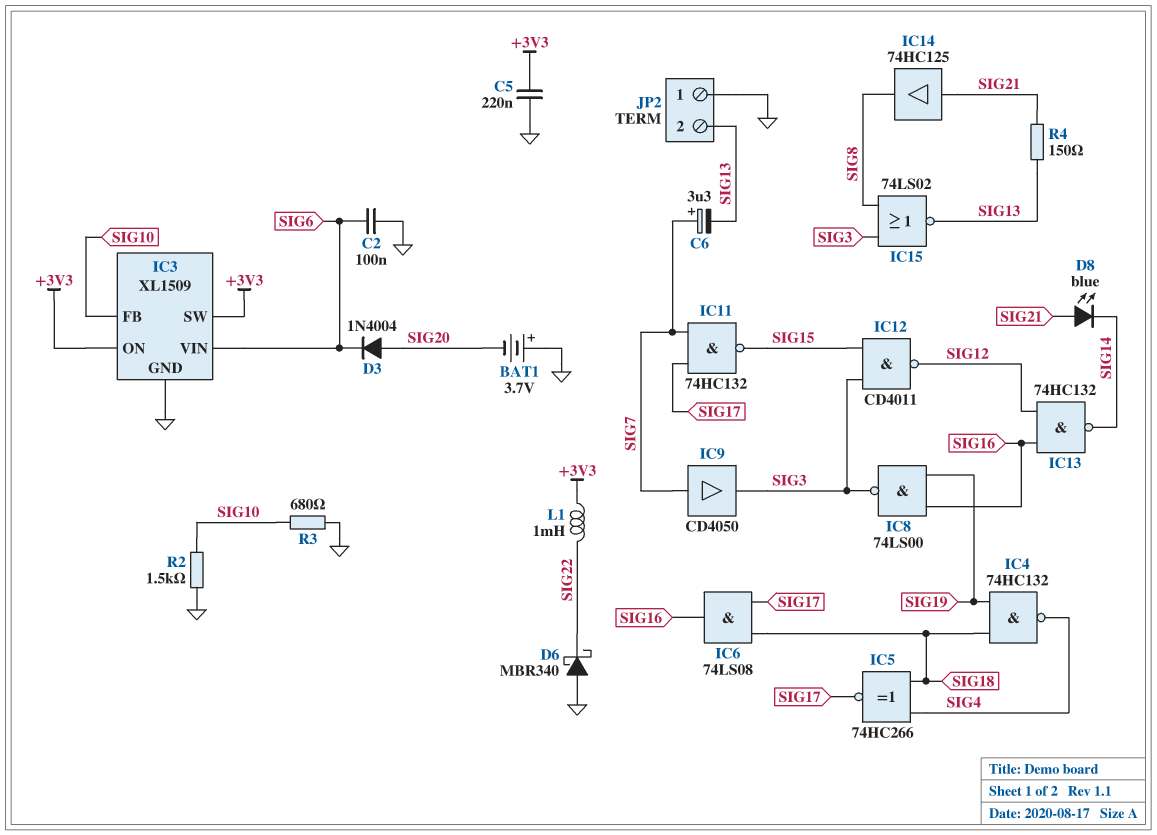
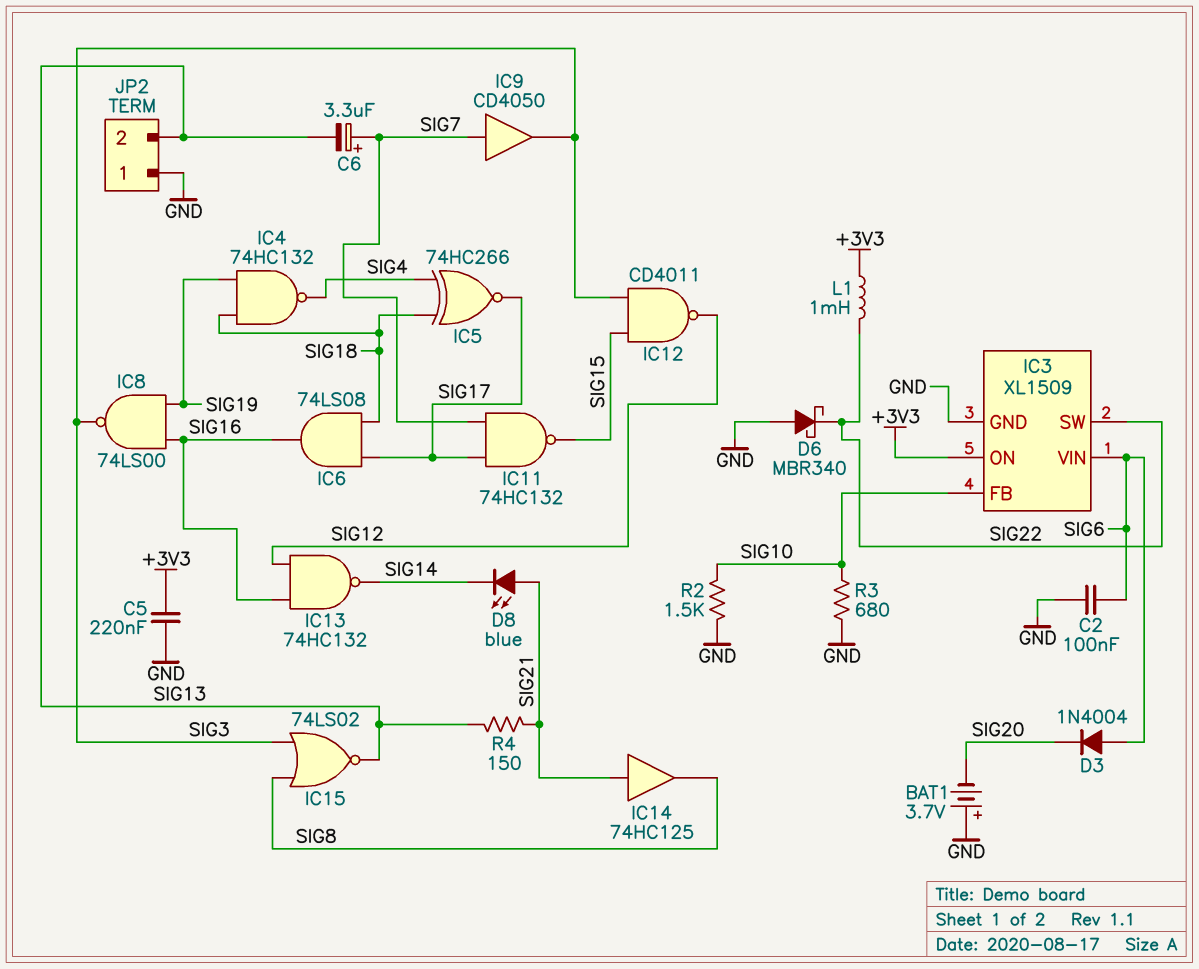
D3: diode 1N4004 (A SIG20, K SIG6) -> diode 1N4004 (A SIG6, K SIG20)
IC3 pin SW: +3V3 -> SIG22

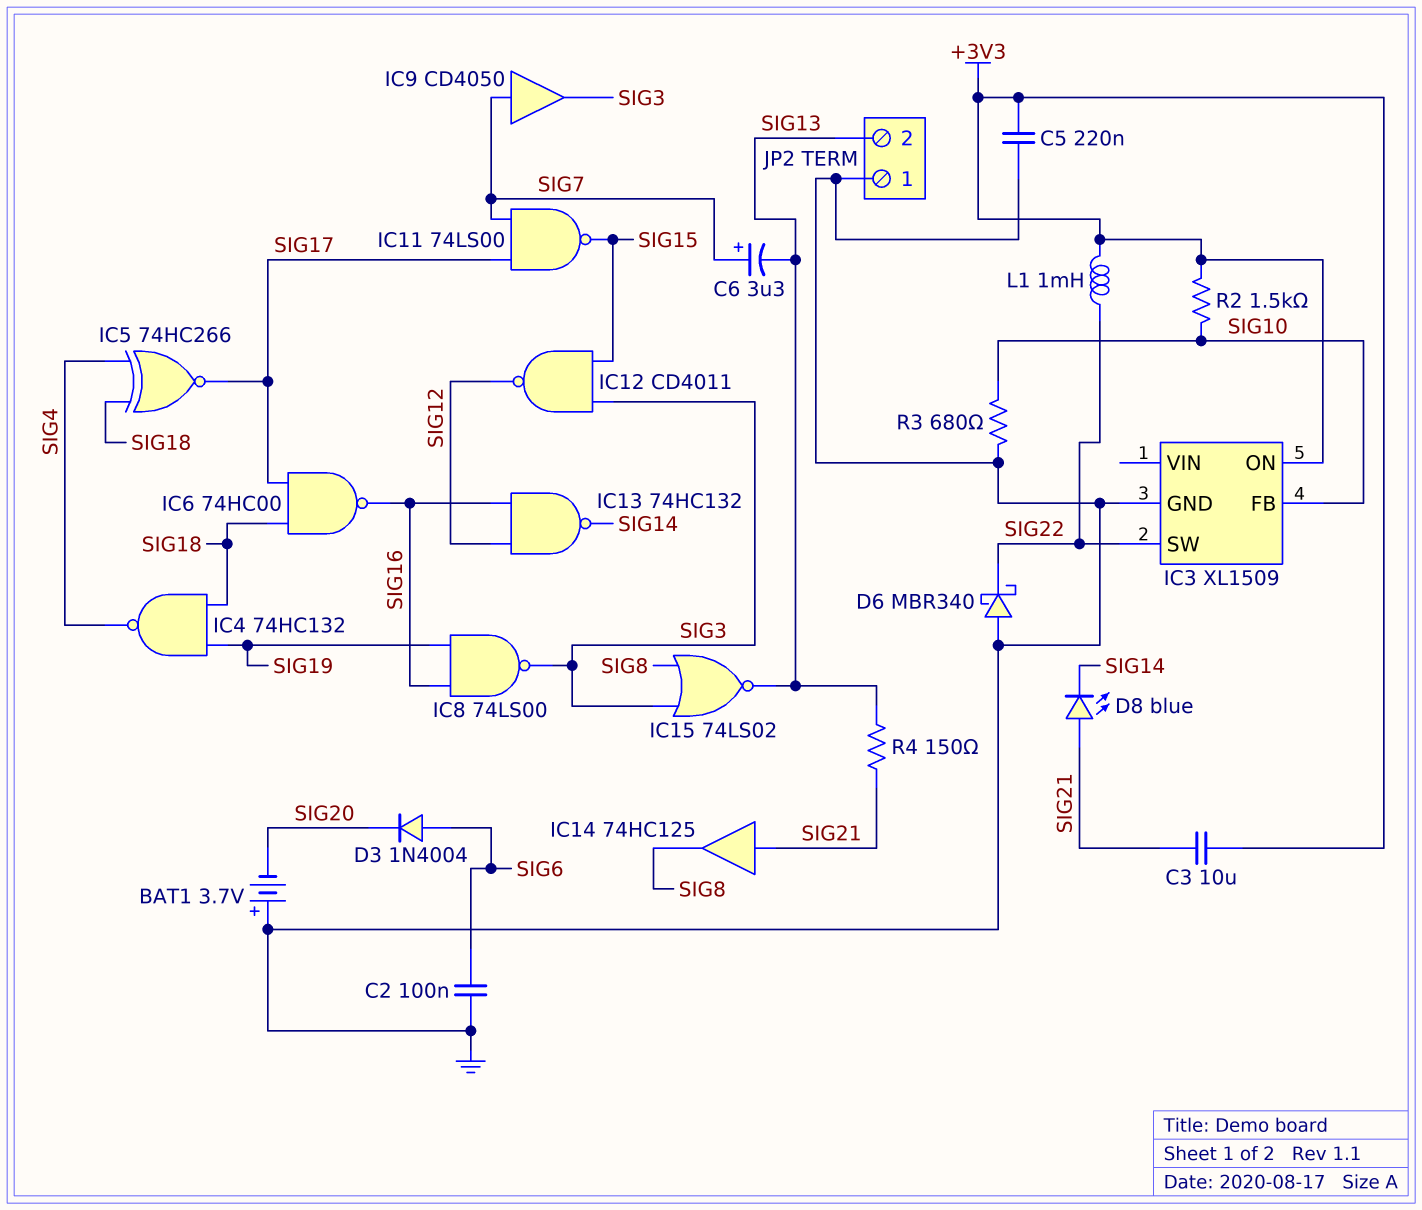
C3: none -> 10uF (+3V3, SIG21)
IC3 pin VIN: SIG6 -> none
IC6: AND 74LS08 (in SIG17, in SIG18, out SIG16) -> NAND 74HC00 (in SIG17, in SIG18, out SIG16)
IC11: NAND 74HC132 (in SIG7, in SIG17, out SIG15) -> NAND 74LS00 (in SIG7, in SIG17, out SIG15)
R2: 1.5k (GND, SIG10) -> 1.5k (+3V3, SIG10)

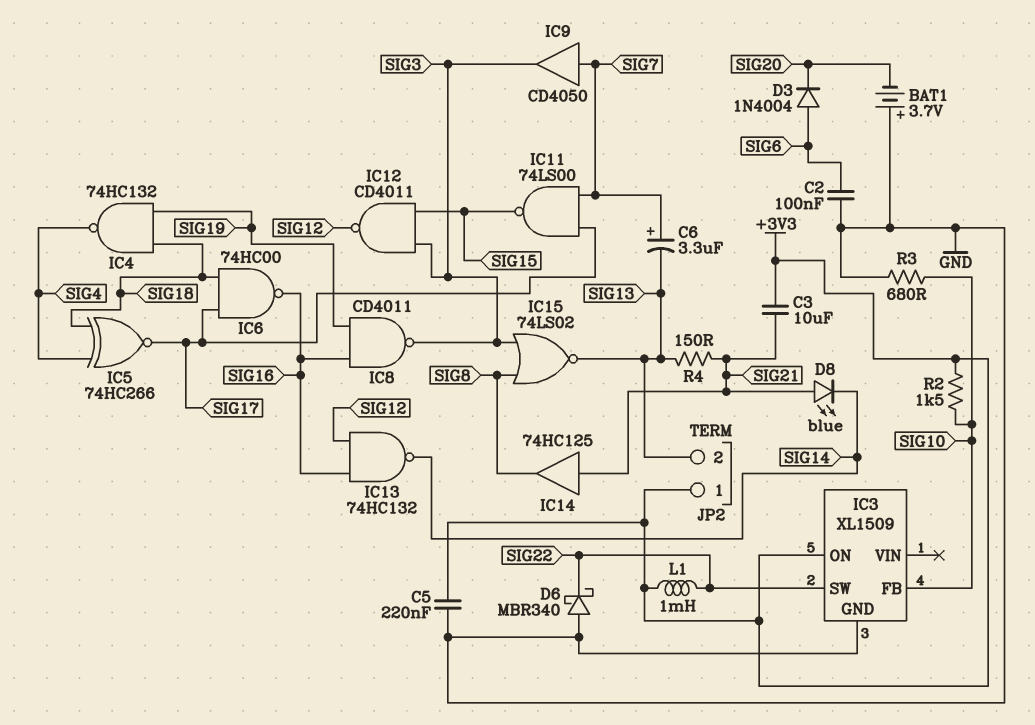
IC8: NAND 74LS00 (in SIG16, in SIG19, out SIG3) -> NAND CD4011 (in SIG16, in SIG19, out SIG3)
JP2 pin 1: GND -> +3V3

